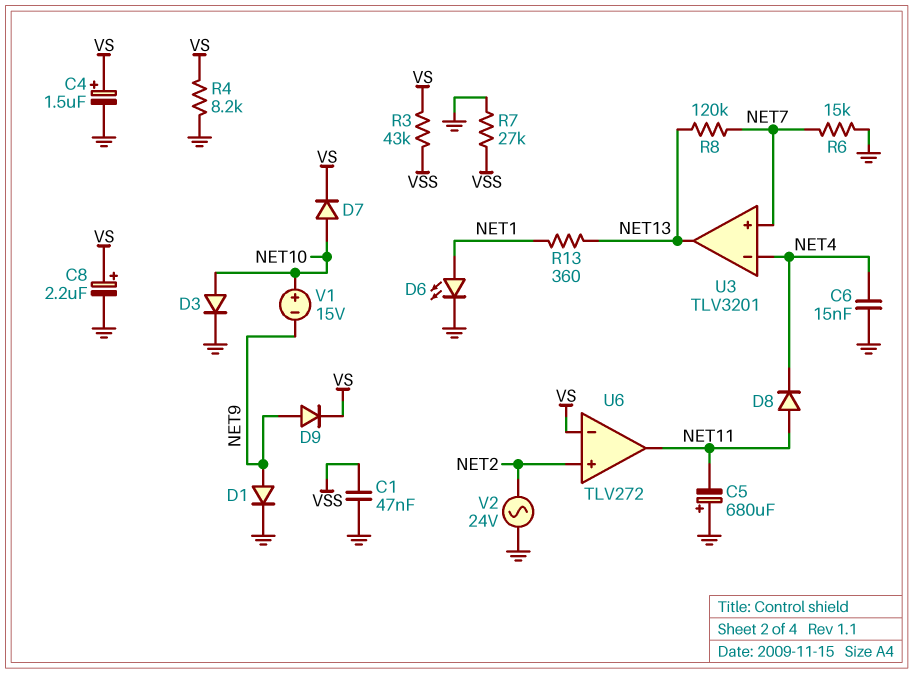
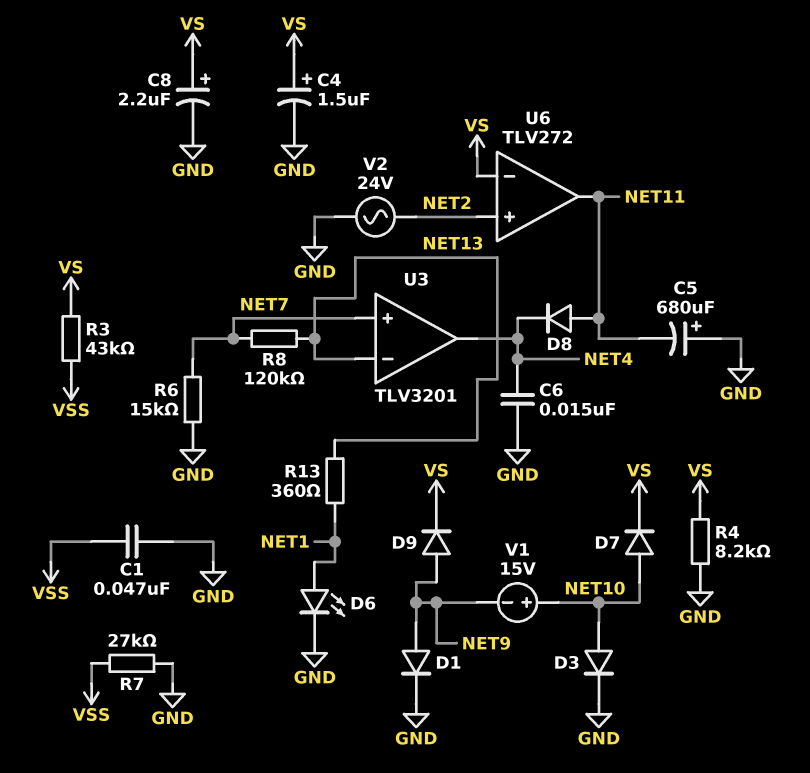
U3 pin in-: NET4 -> NET13
U3 pin out: NET13 -> NET4

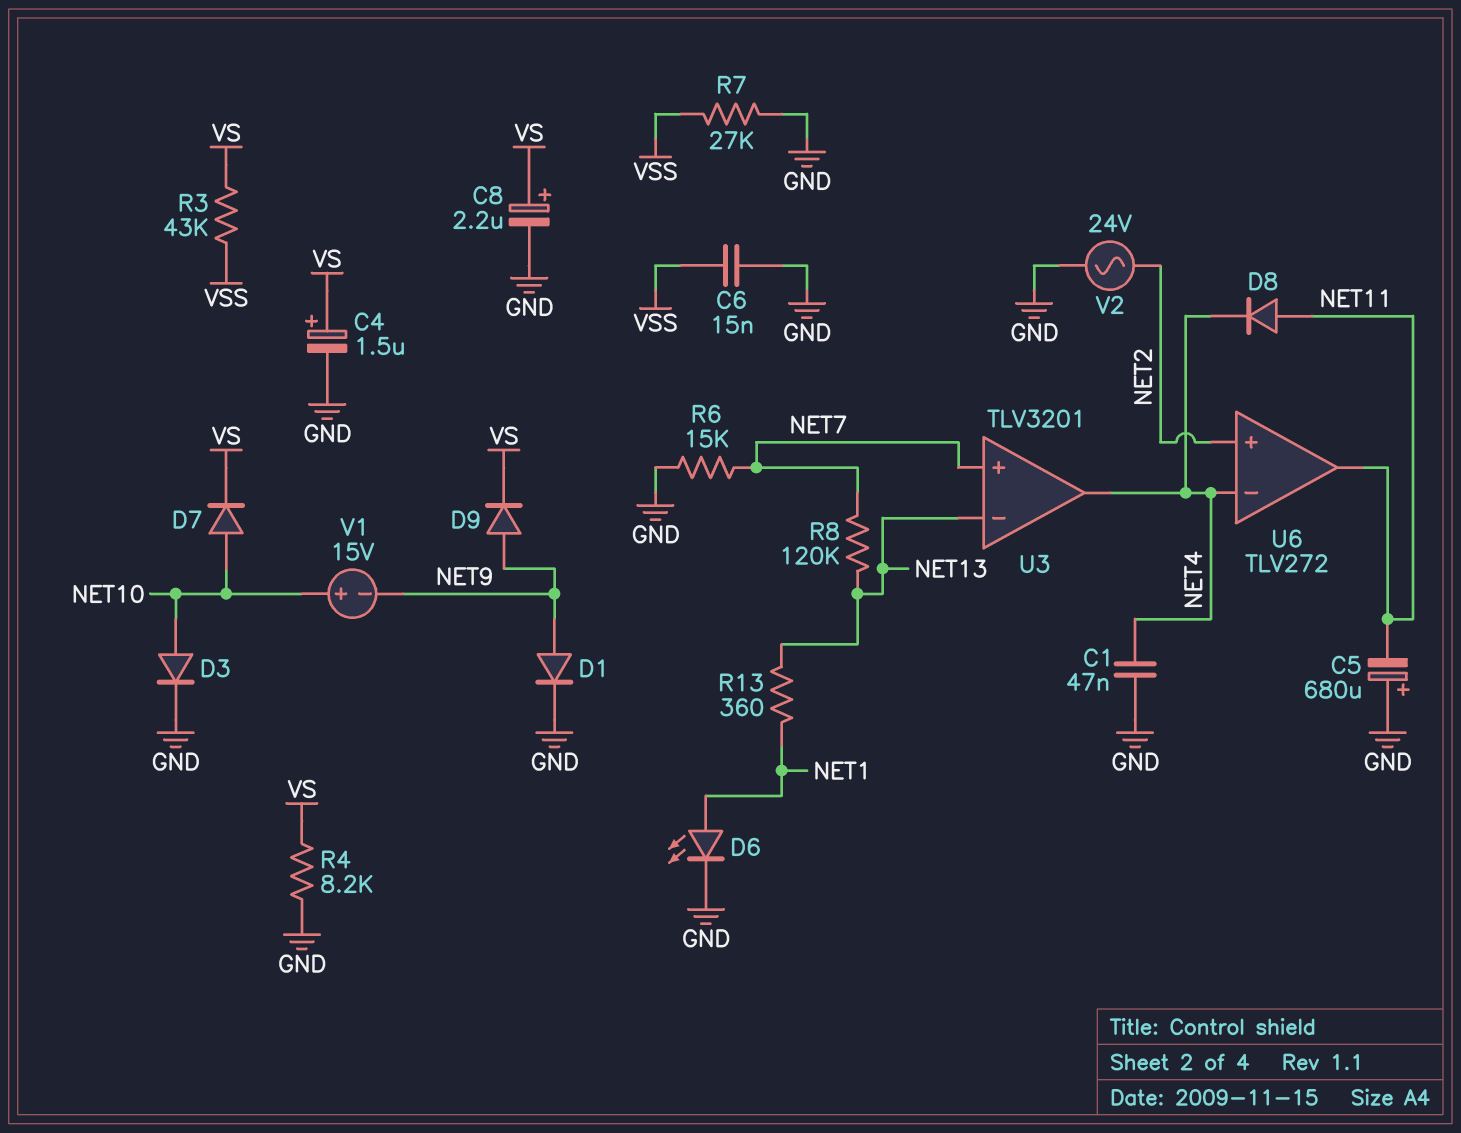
C1: 47nF (GND, VSS) -> 47nF (GND, NET4)
C6: 15nF (GND, NET4) -> 15nF (GND, VSS)
U6 pin in-: VS -> NET4

